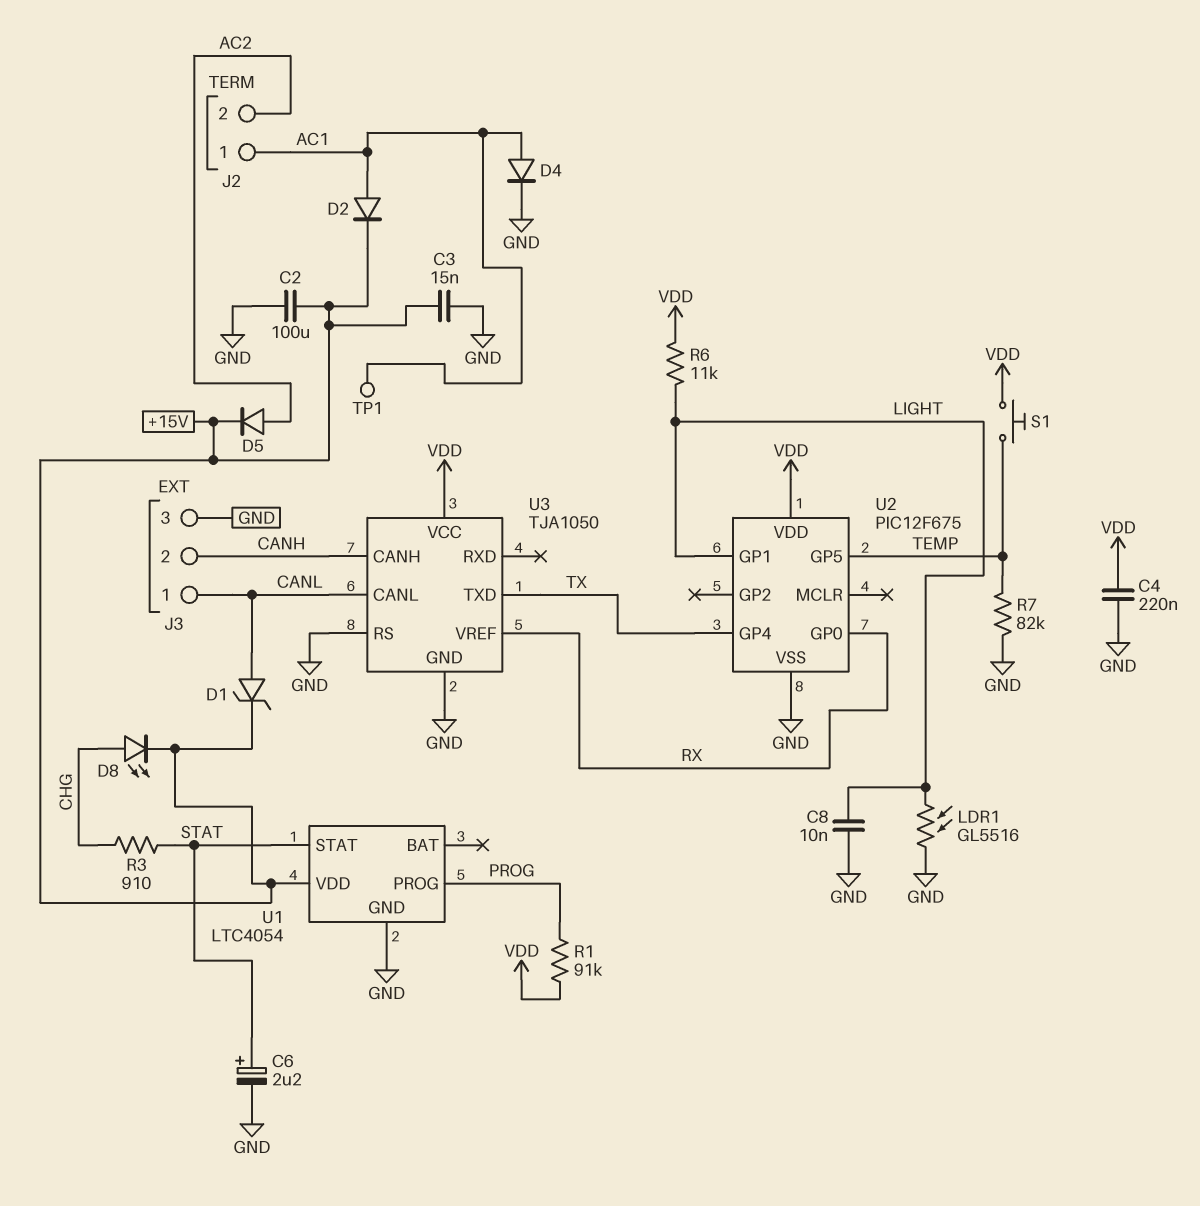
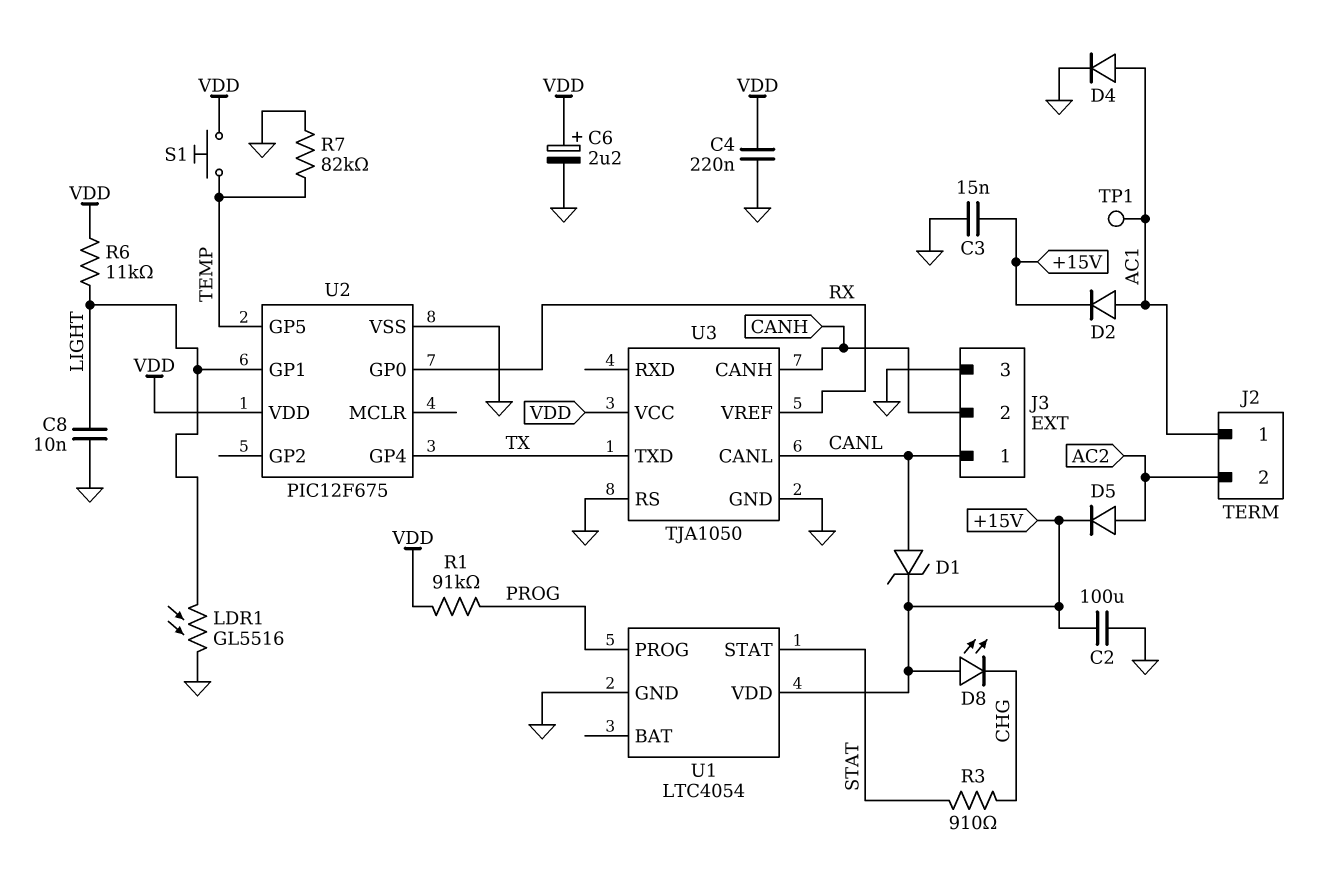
C6: 2.2uF (plus STAT, minus GND) -> 2.2uF (plus VDD, minus GND)
D8: LED (A CHG, K +15V) -> LED (A +15V, K CHG)

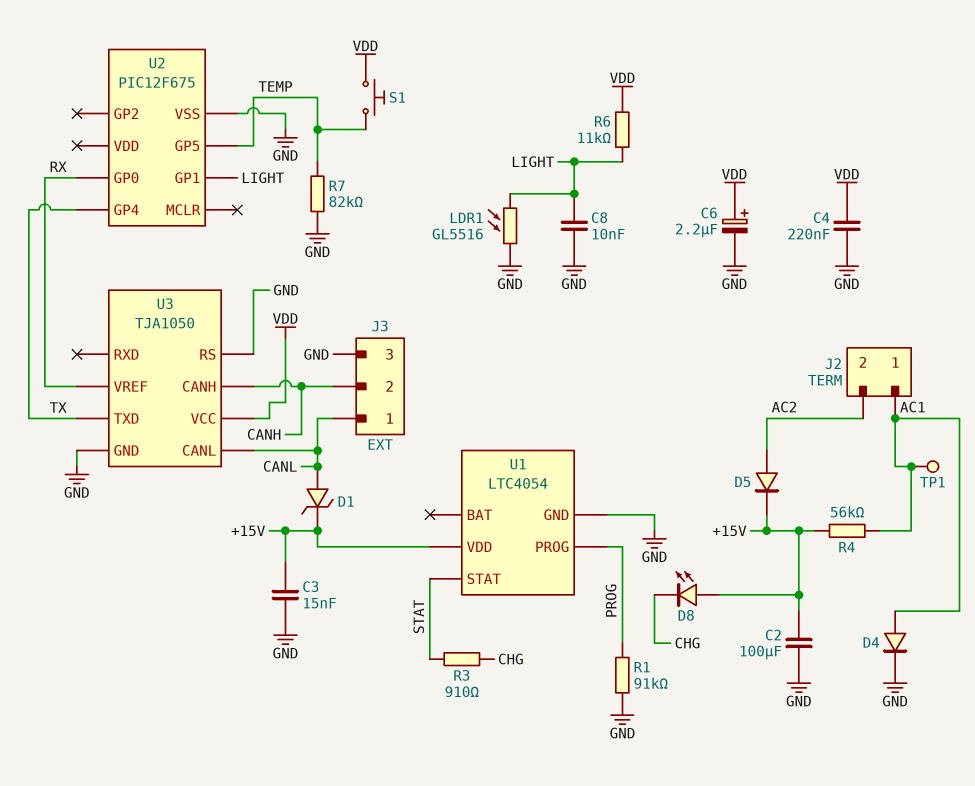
D2: diode (A AC1, K +15V) -> none
R1: 91k (PROG, VDD) -> 91k (GND, PROG)
R4: none -> 56k (+15V, AC1)
U2 pin VDD: VDD -> none

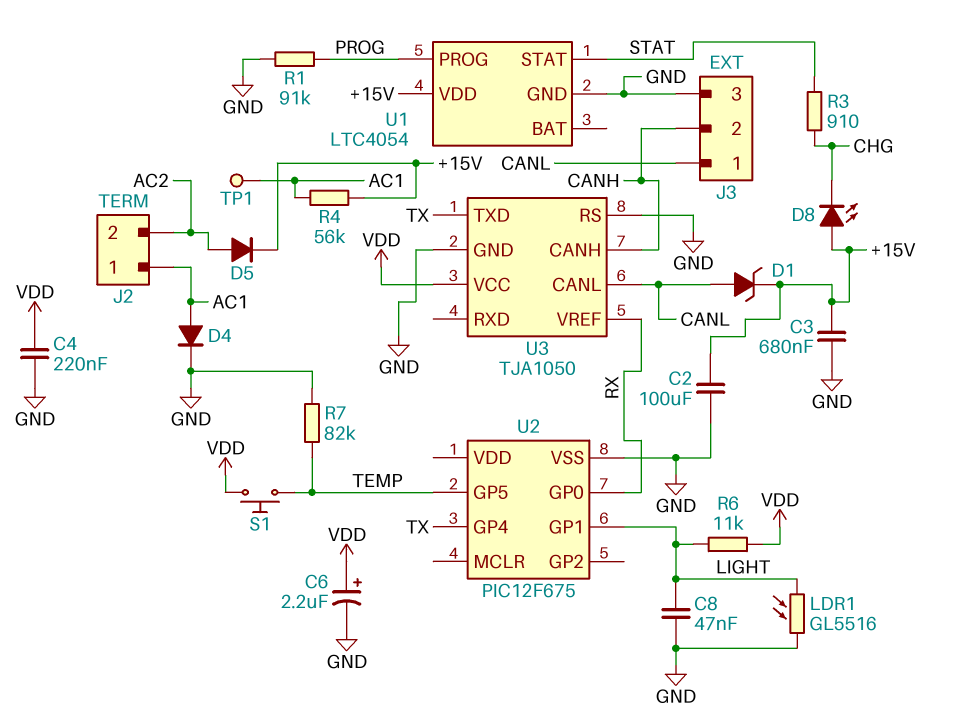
C3: 15nF (+15V, GND) -> 680nF (+15V, GND)
C8: 10nF (GND, LIGHT) -> 47nF (GND, LIGHT)

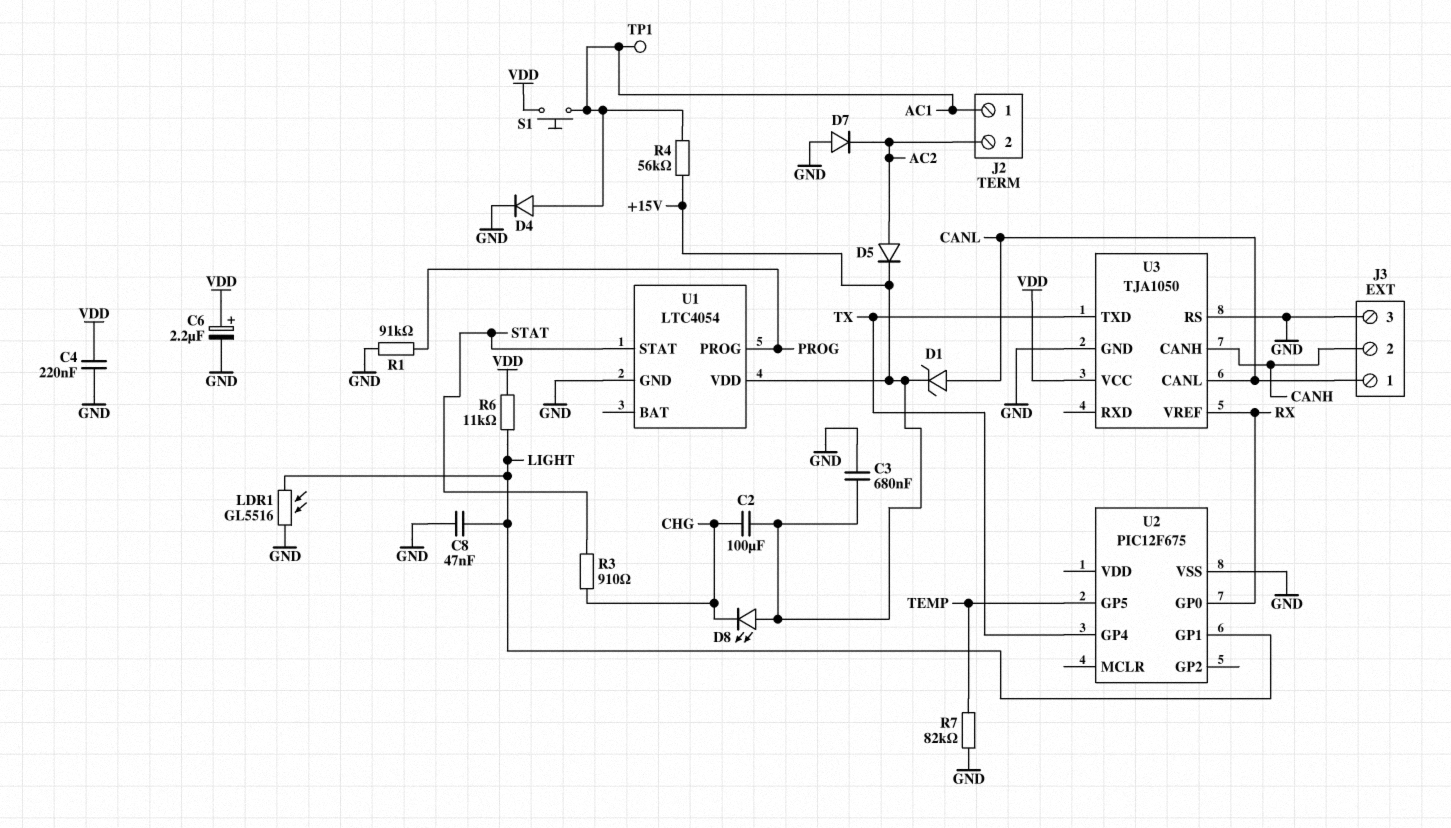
C2: 100uF (+15V, GND) -> 100uF (+15V, CHG)
D7: none -> diode (A GND, K AC2)
S1: button (TEMP, VDD) -> button (AC1, VDD)

